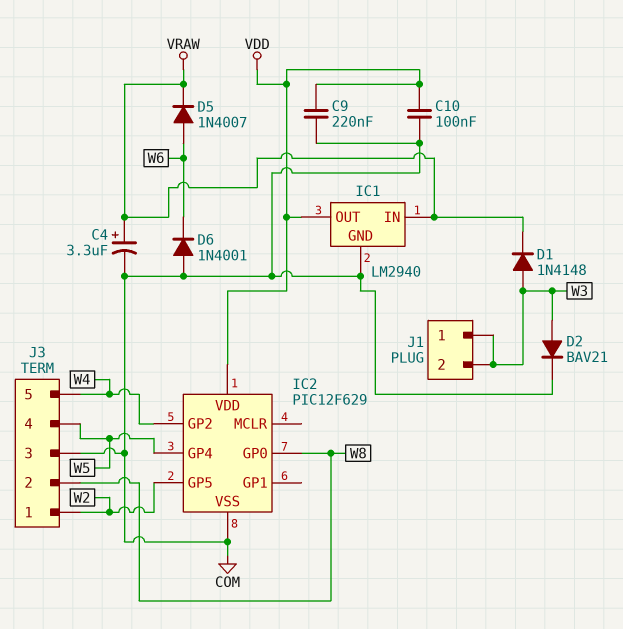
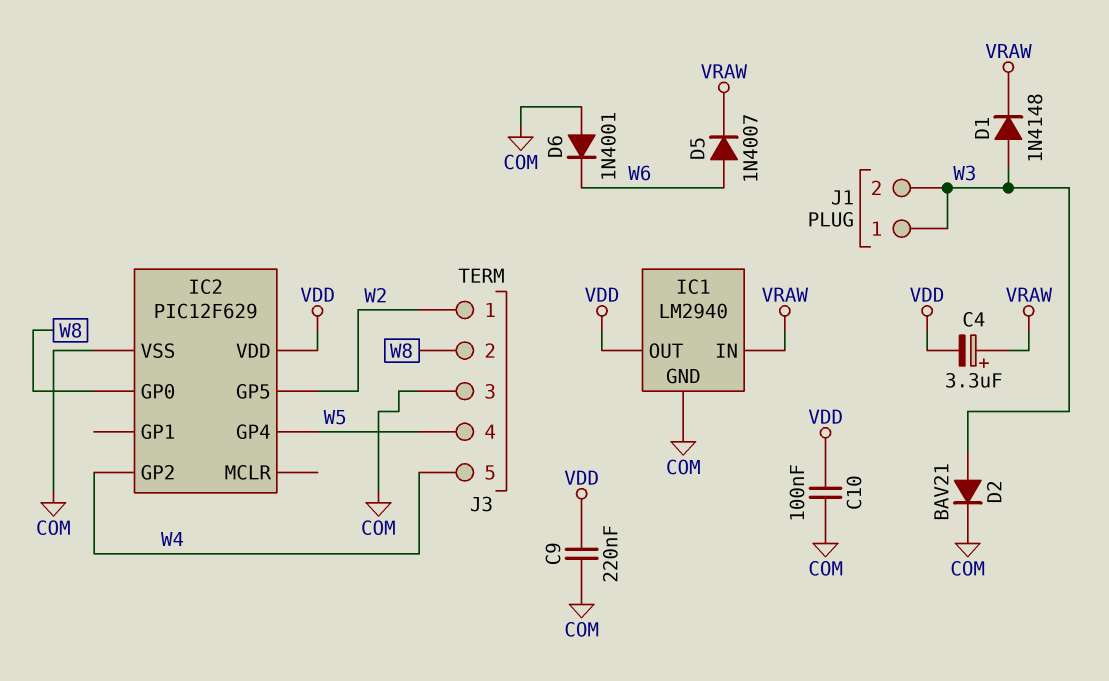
C4: 3.3uF (plus VRAW, minus COM) -> 3.3uF (plus VRAW, minus VDD)

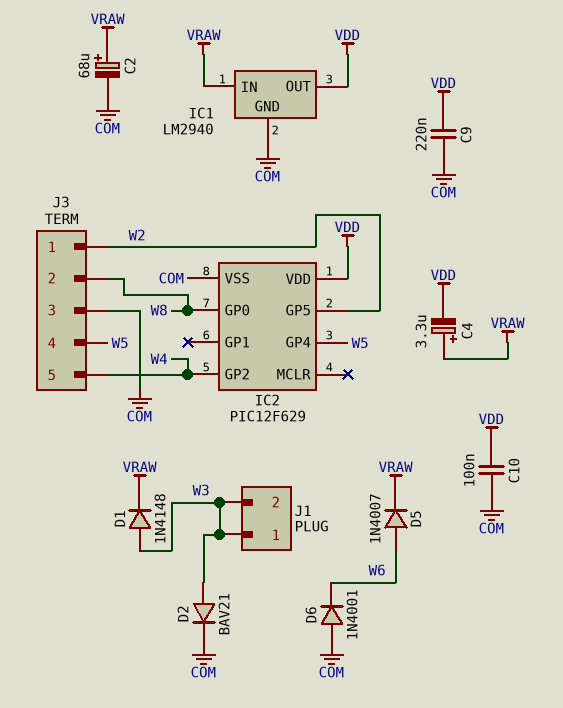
C2: none -> 68uF (plus VRAW, minus COM)

